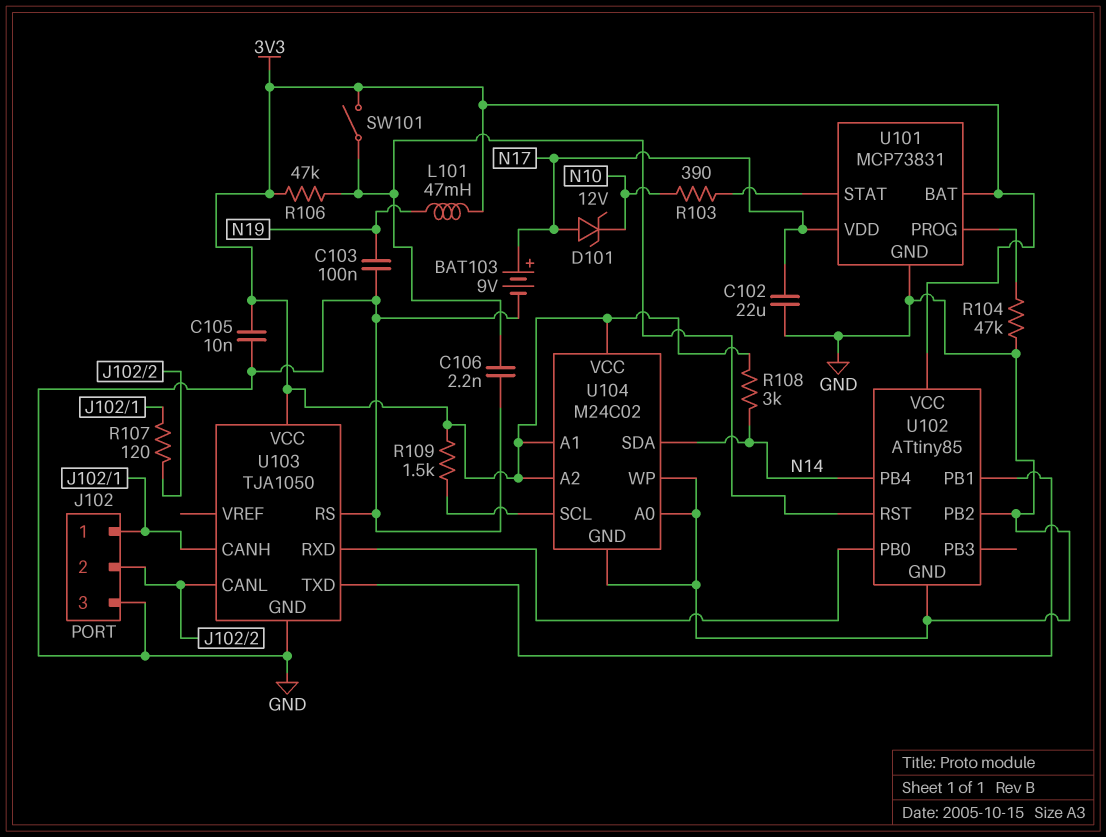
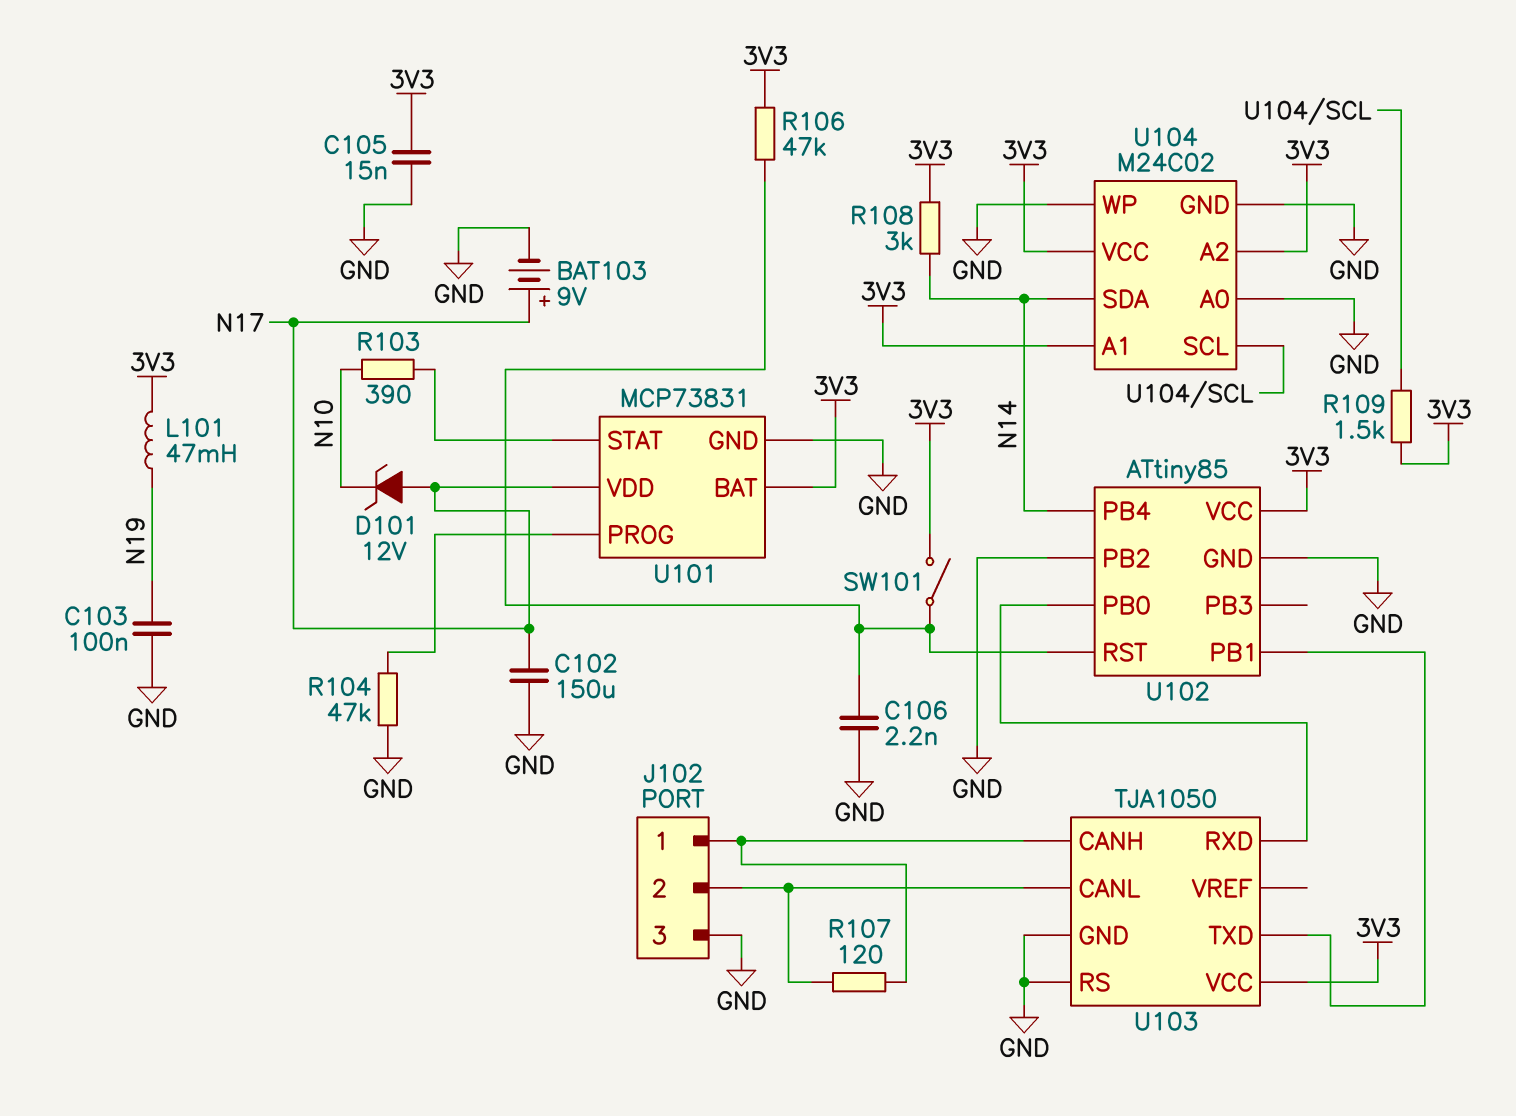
C102: 22uF (GND, N17) -> 150uF (GND, N17)
C105: 10nF (3V3, GND) -> 15nF (3V3, GND)

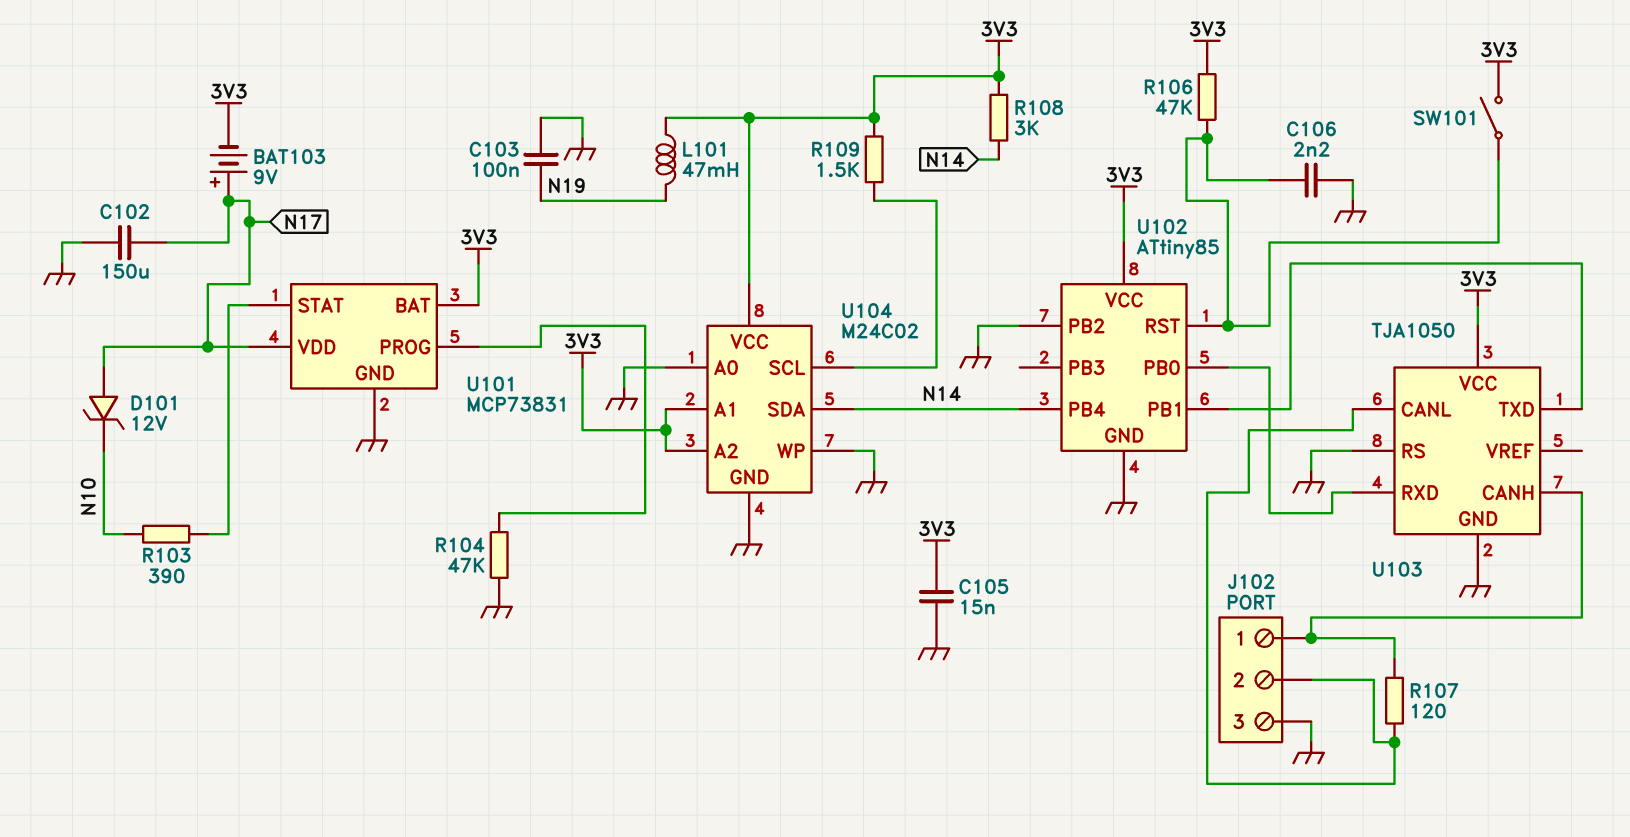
BAT103: 9V (plus N17, minus GND) -> 9V (plus N17, minus 3V3)

